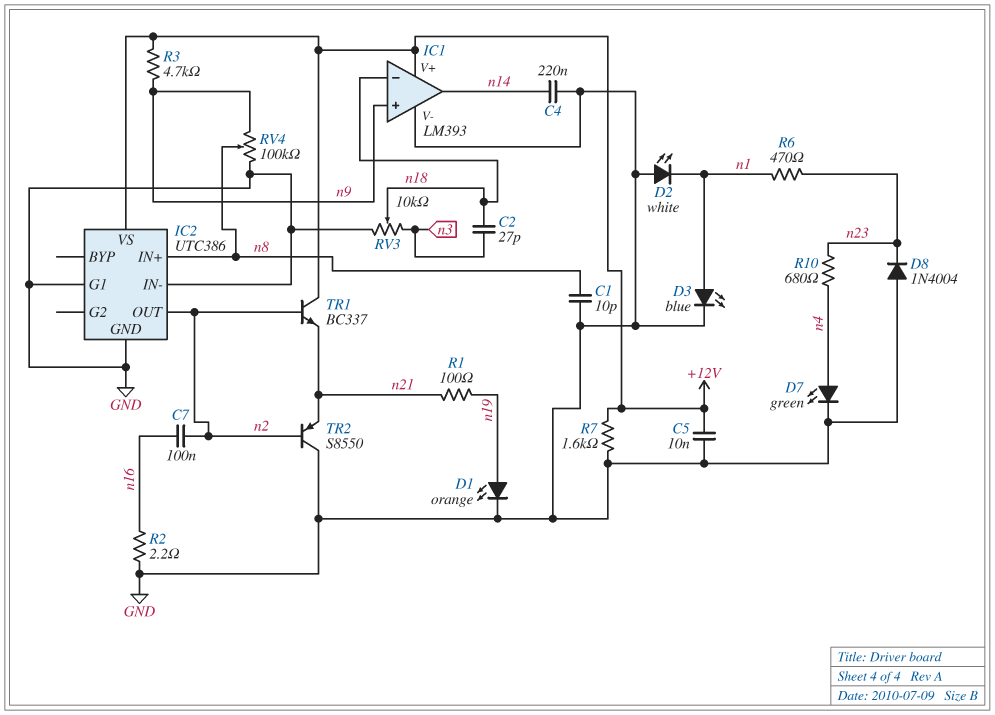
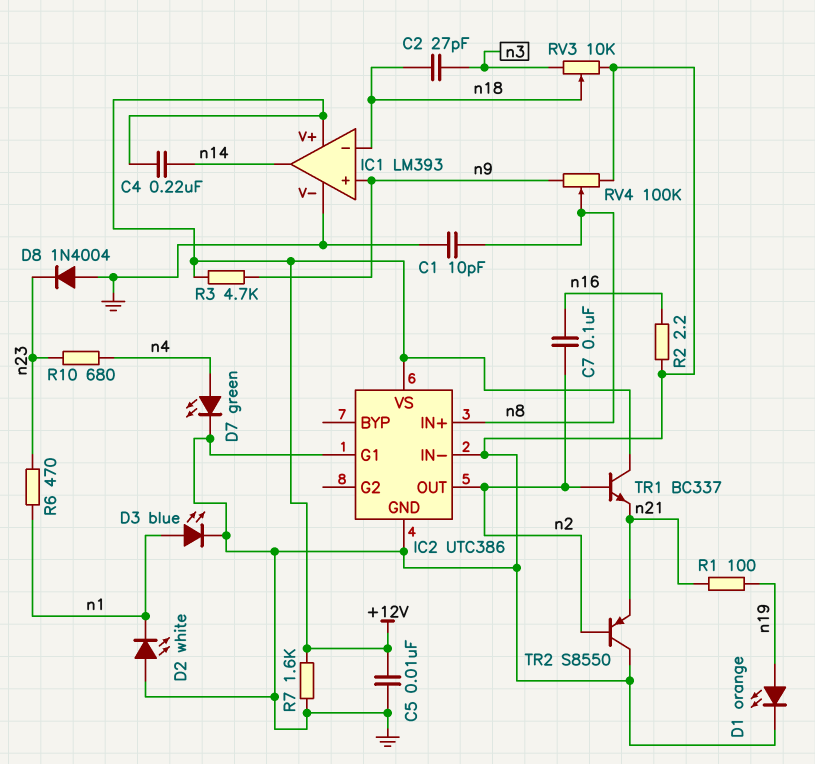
C4: 220nF (GND, n14) -> 220nF (+12V, n14)

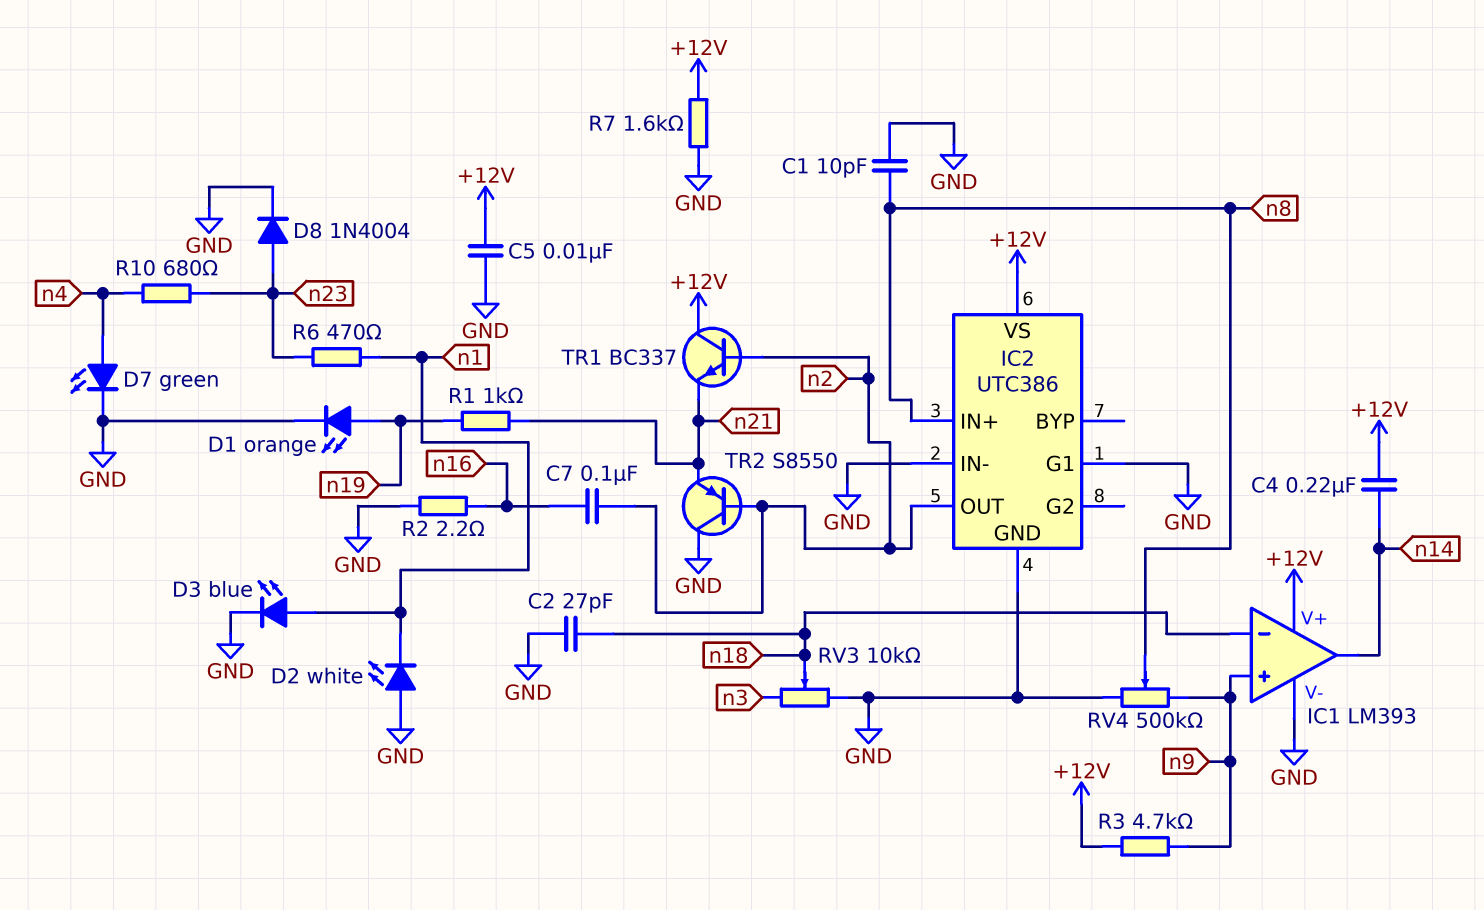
C2: 27pF (n3, n18) -> 27pF (GND, n18)
D8: diode 1N4004 (A GND, K n23) -> diode 1N4004 (A n23, K GND)
R1: 100 (n19, n21) -> 1k (n19, n21)
RV4: 100k (GND, n9, wiper n8) -> 500k (GND, n9, wiper n8)

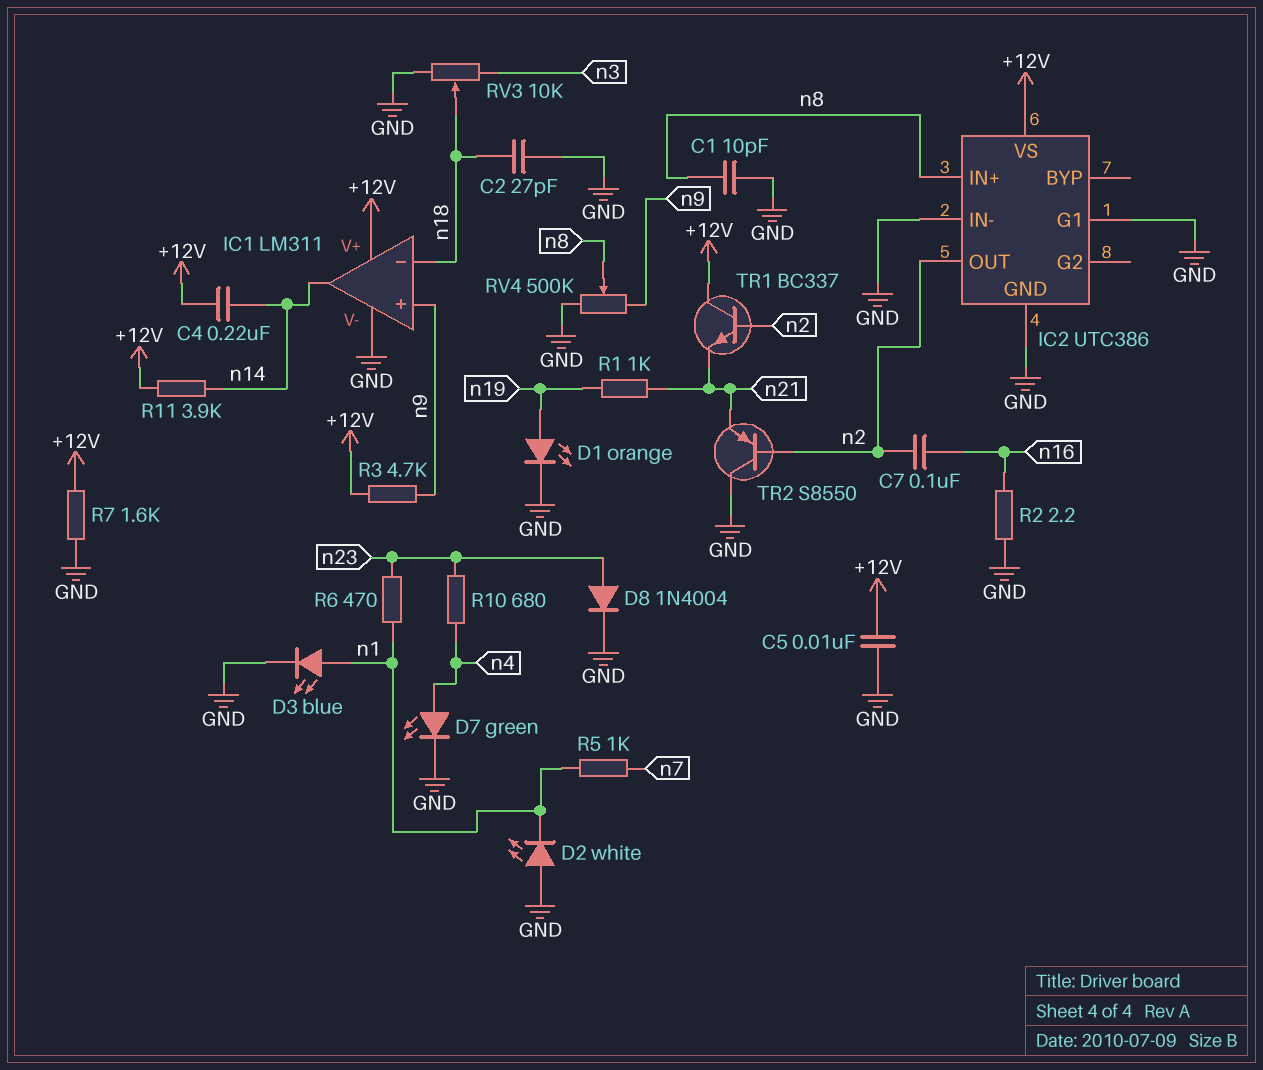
IC1: LM393 -> LM311
R5: none -> 1k (n1, n7)
R11: none -> 3.9k (+12V, n14)

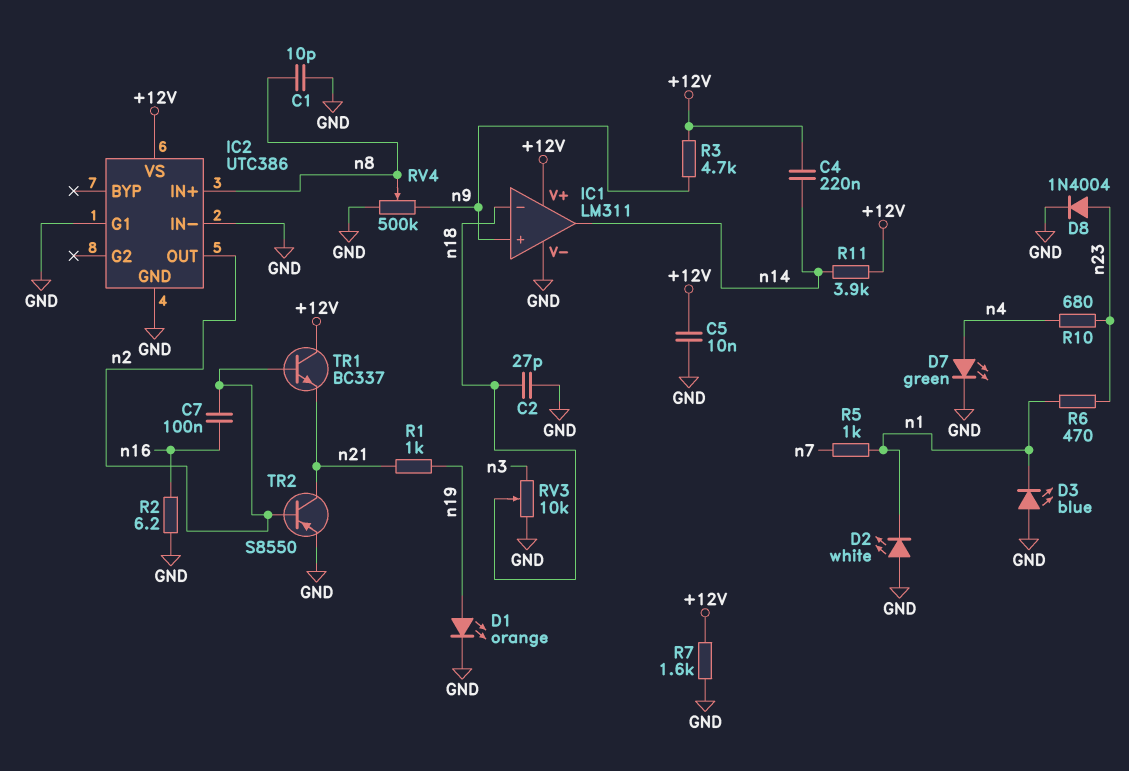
D3: LED blue (A n1, K GND) -> LED blue (A GND, K n1)
R2: 2.2 (GND, n16) -> 6.2 (GND, n16)
TR2: PNP S8550 (B n2, C GND, E n21) -> PNP S8550 (B n2, C n21, E GND)

